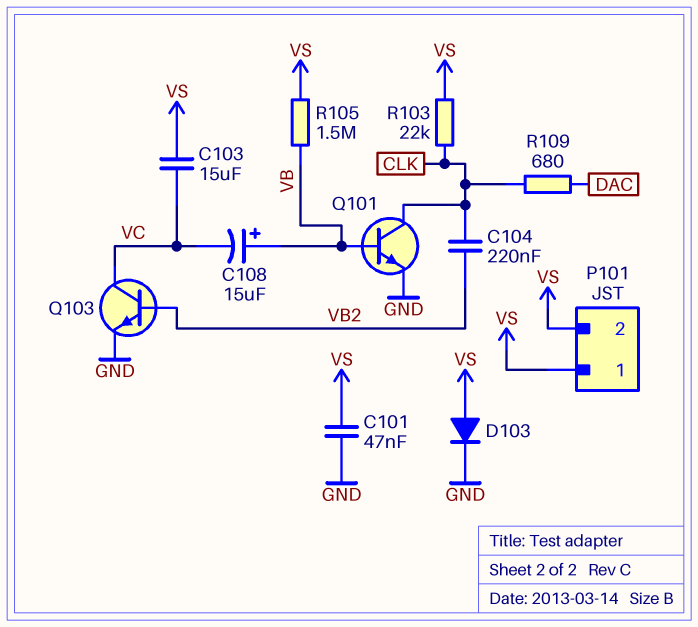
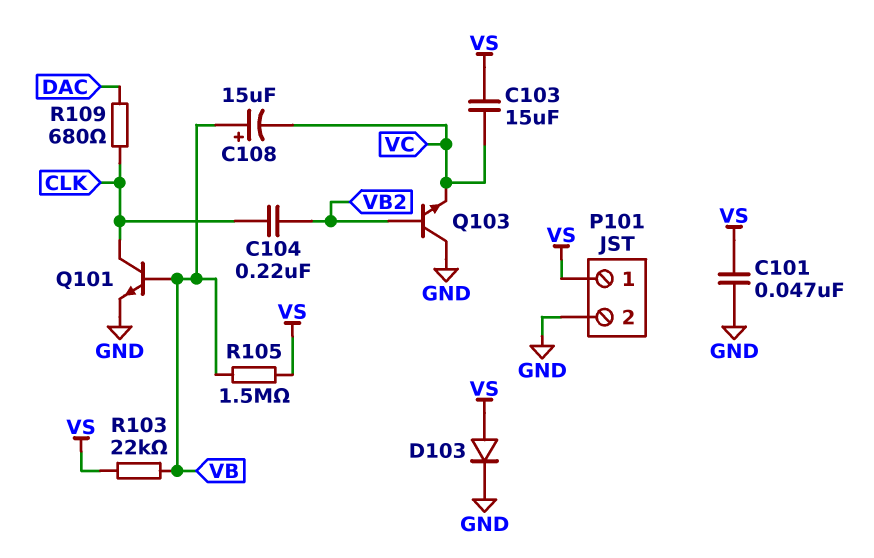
P101 pin 2: VS -> GND
Q103: NPN (B VB2, C VC, E GND) -> NPN (B VB2, C GND, E VC)
R103: 22k (CLK, VS) -> 22k (VB, VS)

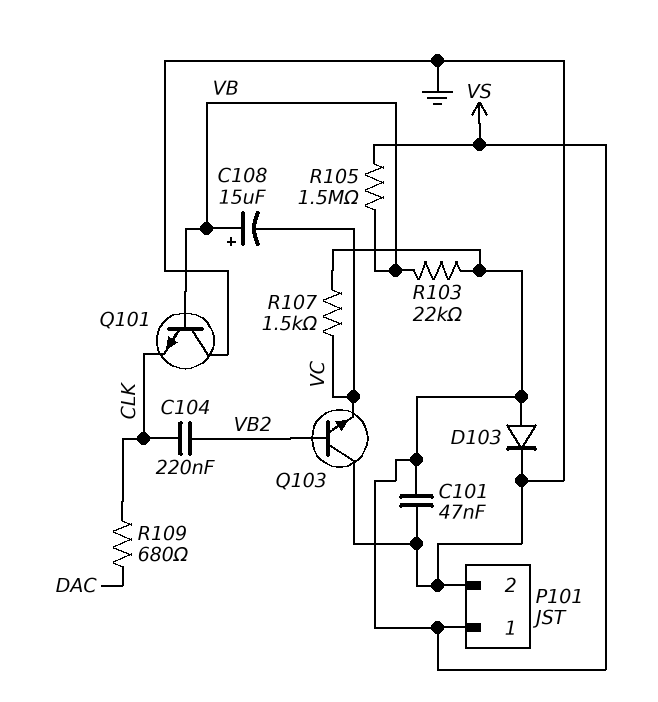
C103: 15uF (VC, VS) -> none
Q101: NPN (B VB, C CLK, E GND) -> NPN (B VB, C GND, E CLK)
R107: none -> 1.5k (VC, VS)

